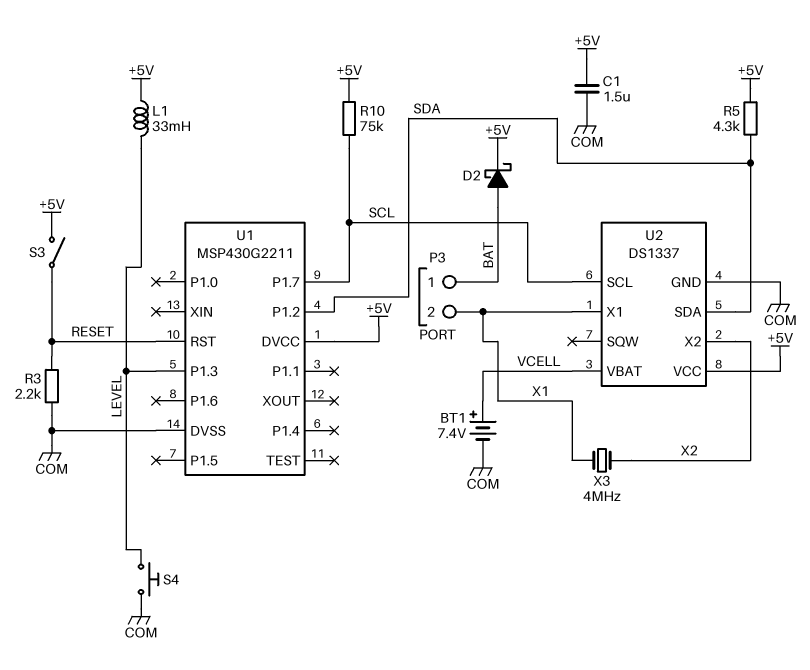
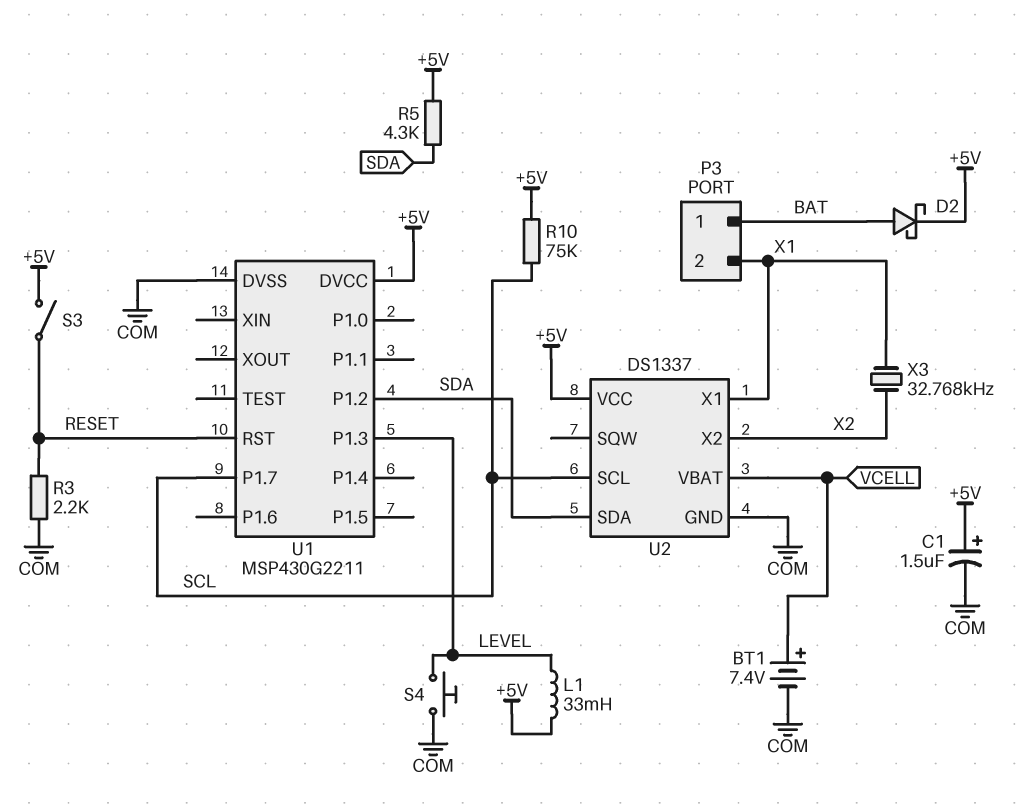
C1: 1.5uF (+5V, COM) -> 1.5uF (plus +5V, minus COM)
X3: 4MHz (X1, X2) -> 32.768kHz (X1, X2)

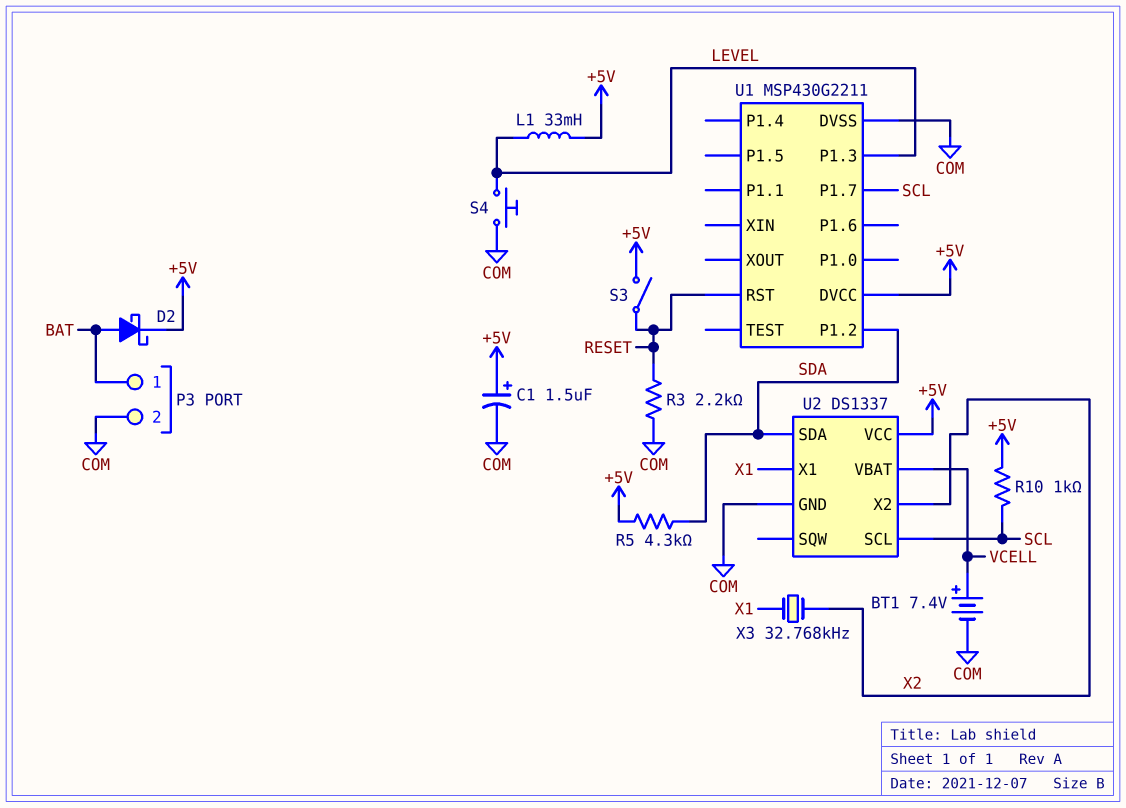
P3 pin 2: X1 -> COM
R10: 75k (+5V, SCL) -> 1k (+5V, SCL)

